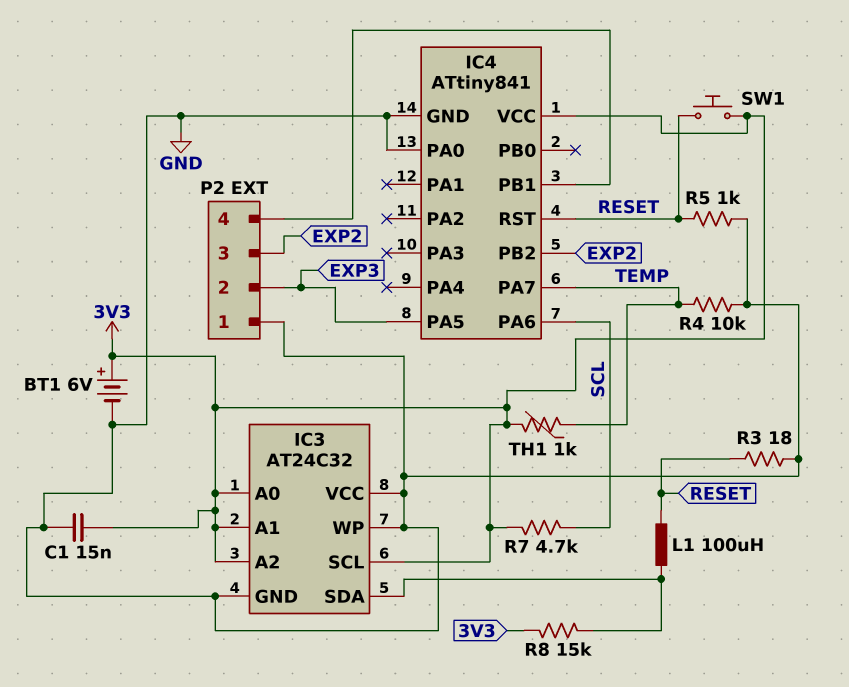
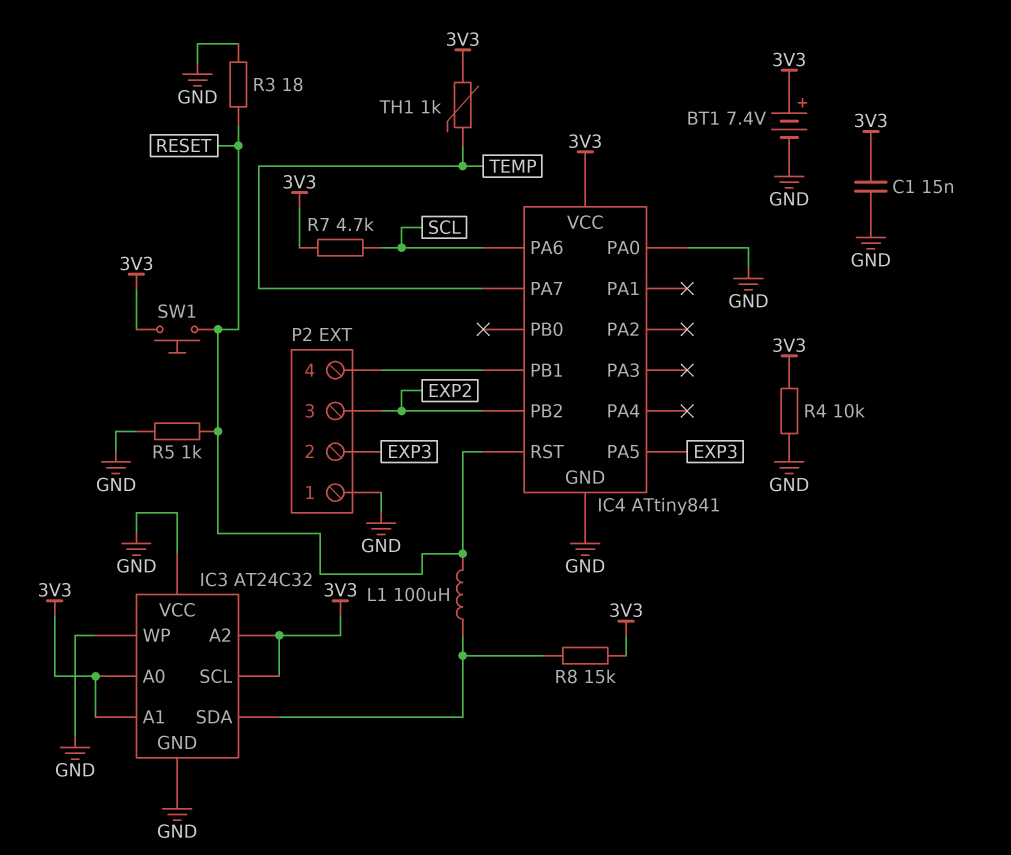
BT1: 6V (plus 3V3, minus GND) -> 7.4V (plus 3V3, minus GND)
R4: 10k (GND, TEMP) -> 10k (3V3, GND)

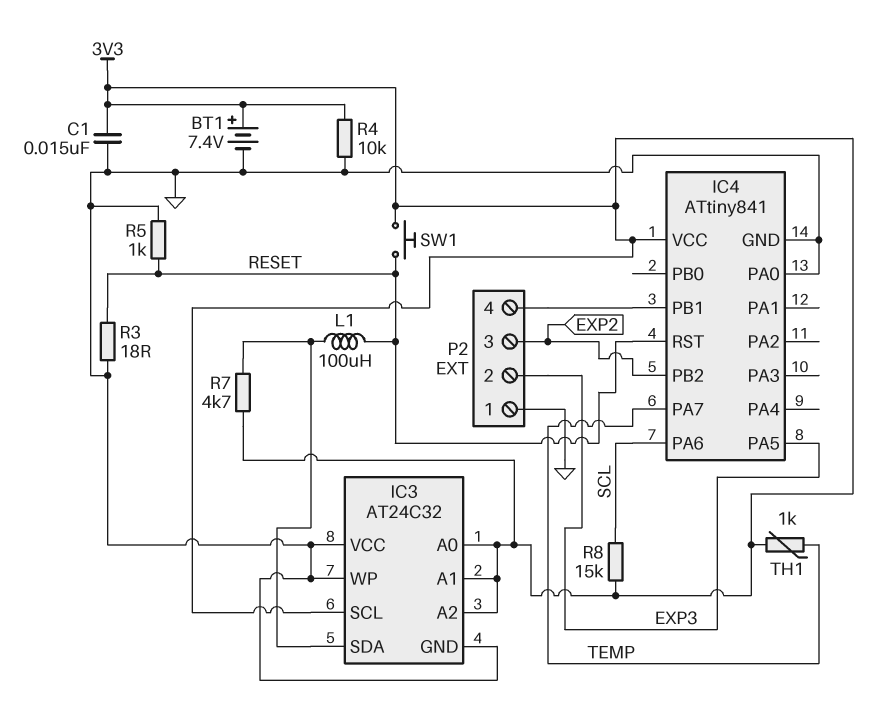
R7: 4.7k (3V3, SCL) -> 4.7k (3V3, IC3/SDA)
R8: 15k (3V3, IC3/SDA) -> 15k (3V3, SCL)

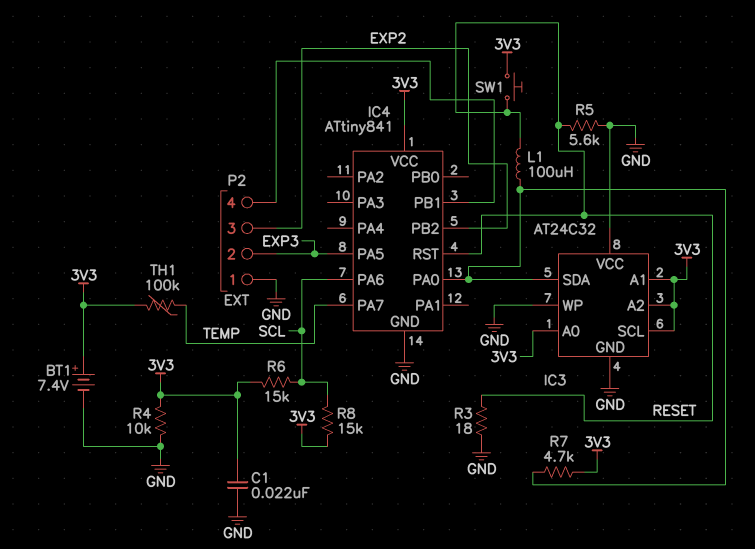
C1: 15nF (3V3, GND) -> 22nF (3V3, GND)
IC4 pin PA0: GND -> IC3/SDA
R5: 1k (GND, RESET) -> 5.6k (GND, RESET)
R6: none -> 15k (3V3, SCL)
TH1: 1k (3V3, TEMP) -> 100k (3V3, TEMP)

